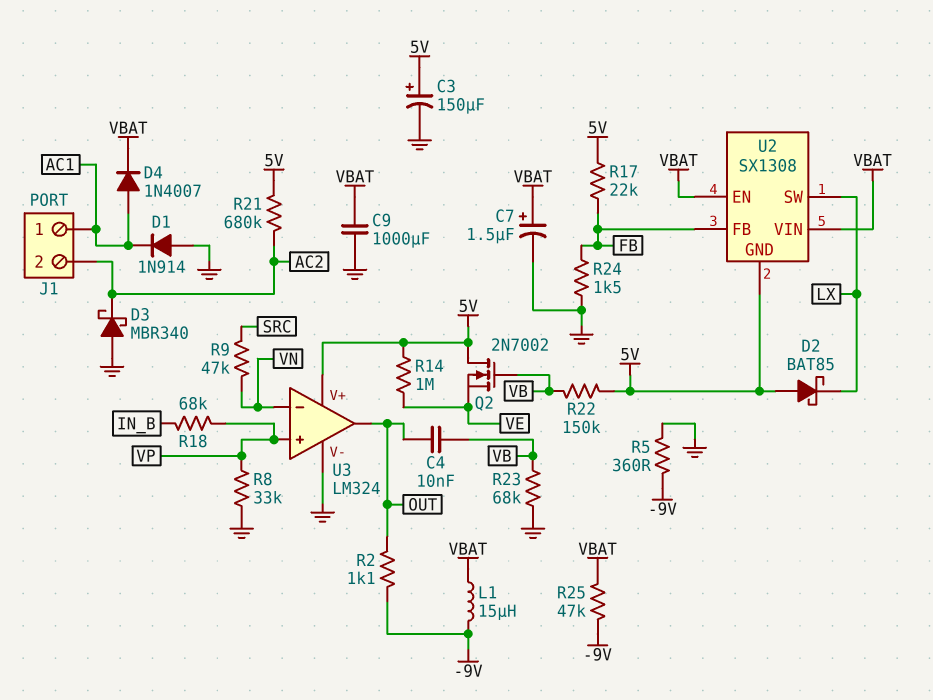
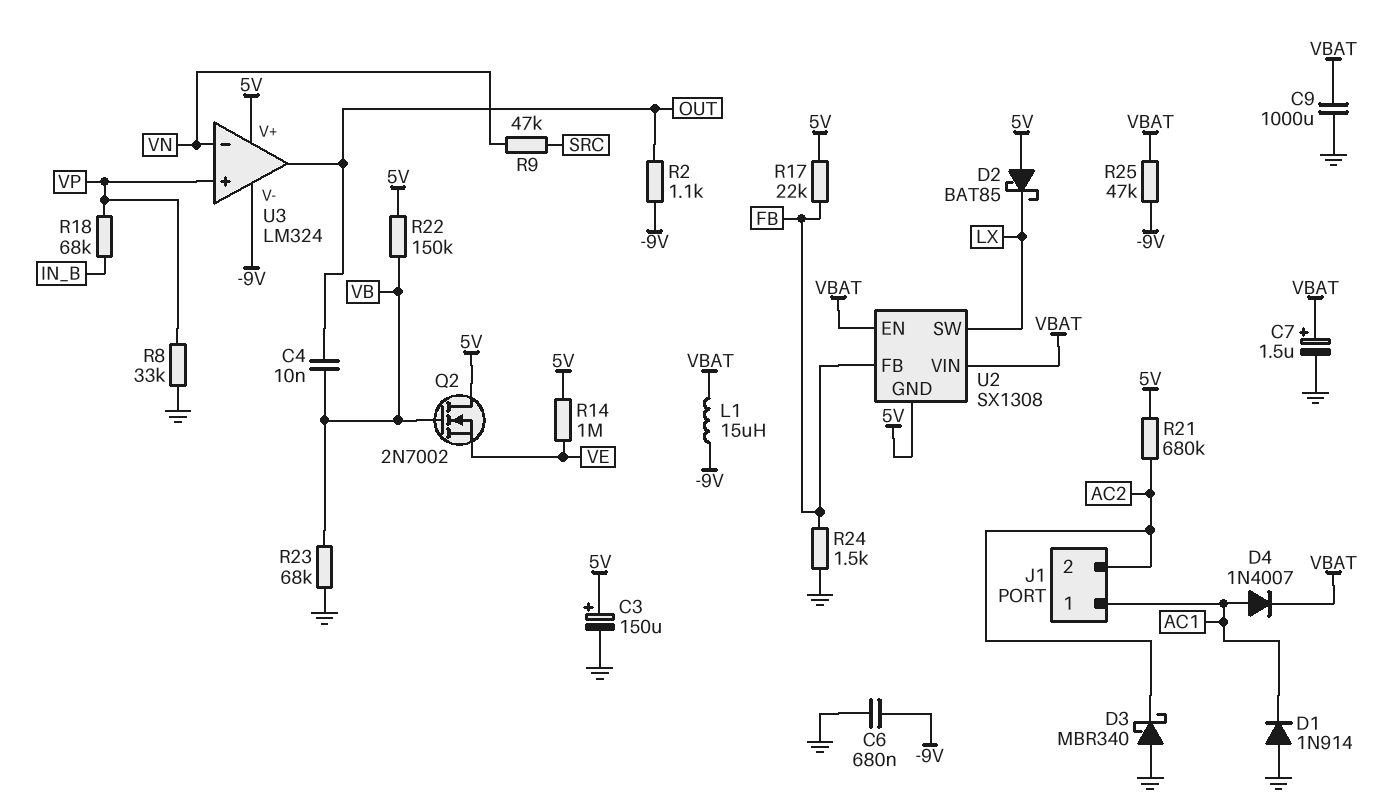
C6: none -> 680nF (-9V, GND)
R5: 360 (-9V, GND) -> none
U3 pin V-: GND -> -9V

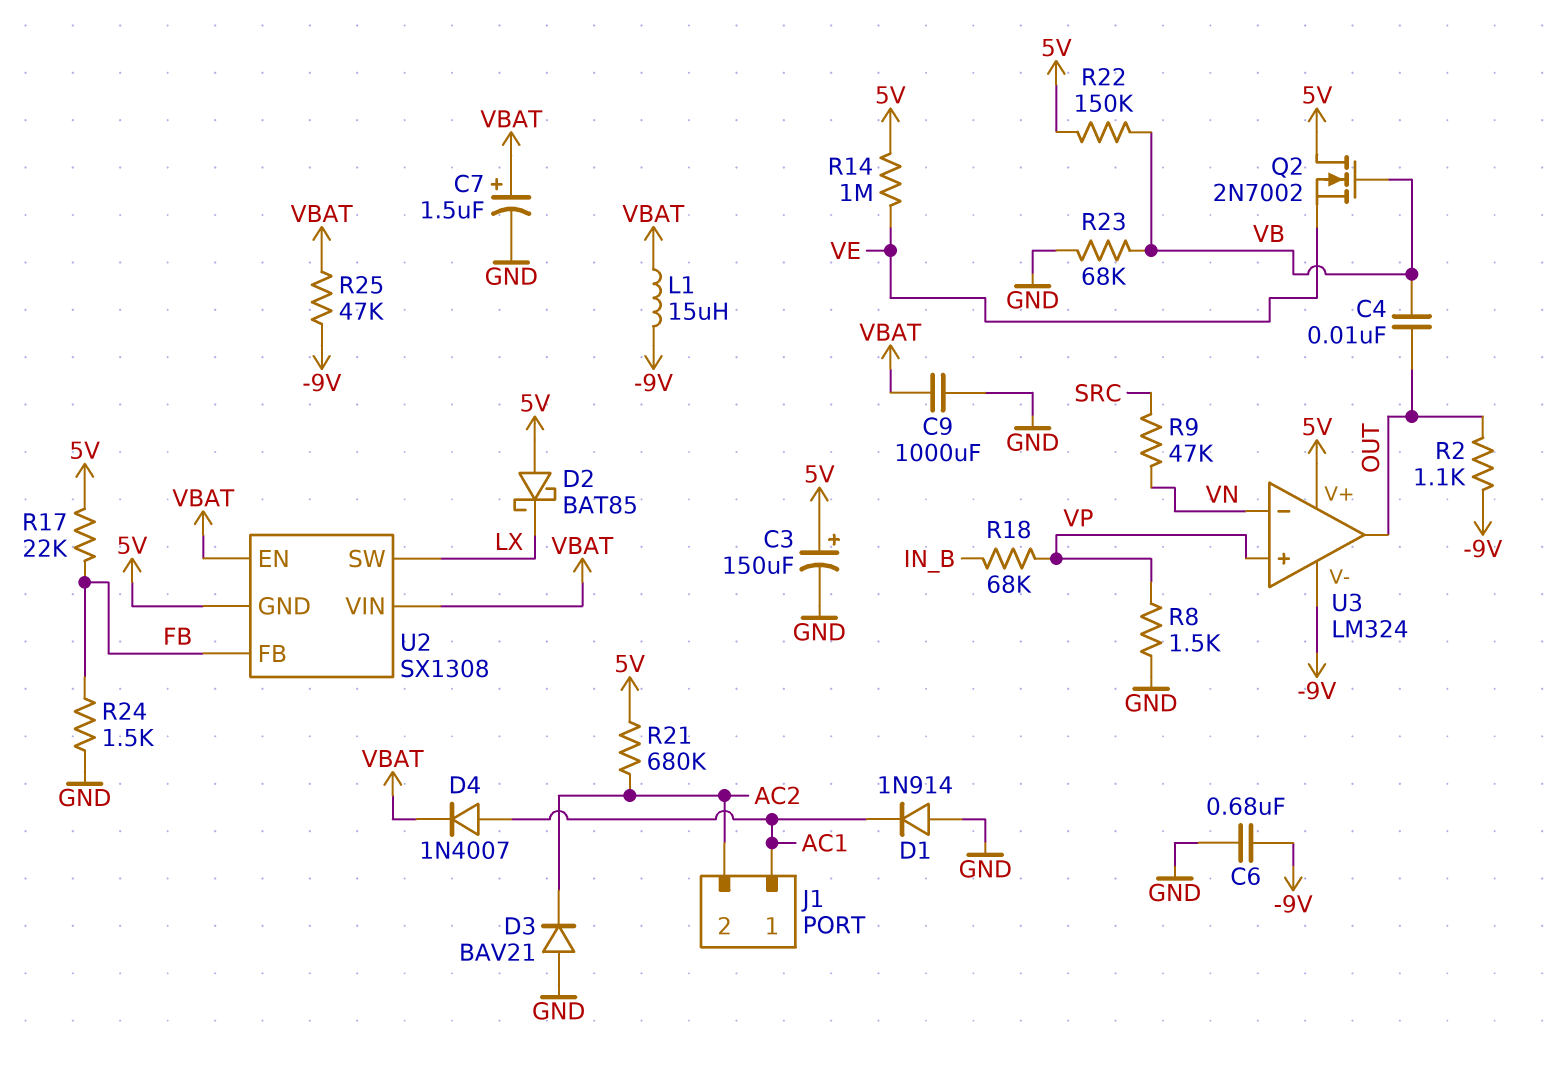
D3: schottky MBR340 (A GND, K AC2) -> diode BAV21 (A GND, K AC2)
R8: 33k (GND, VP) -> 1.5k (GND, VP)

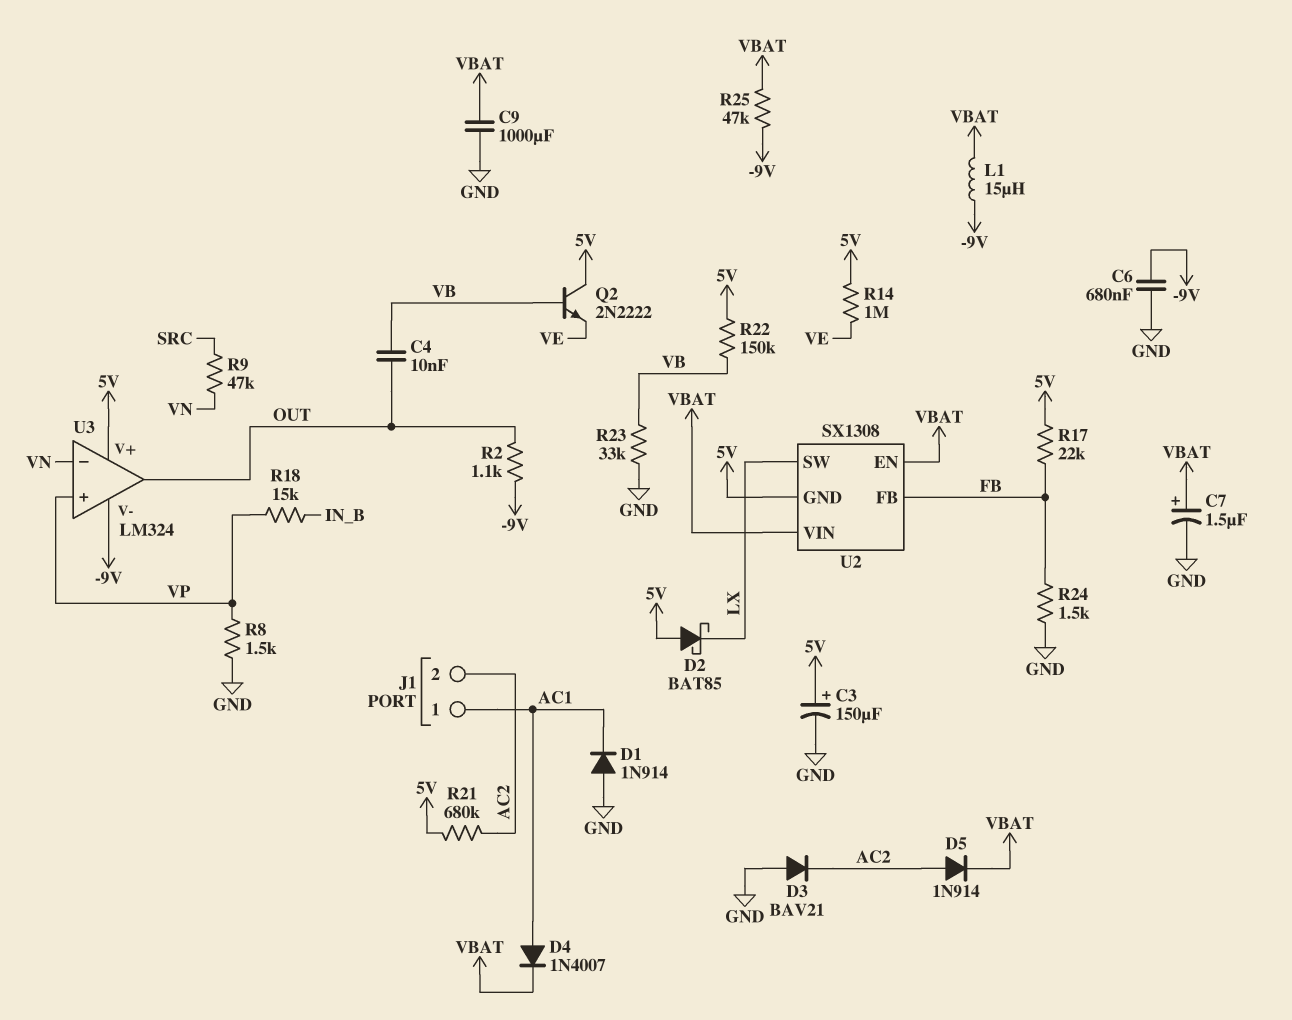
D5: none -> diode 1N914 (A AC2, K VBAT)
Q2: NMOS 2N7002 (G VB, D 5V, S VE) -> NPN 2N2222 (B VB, C 5V, E VE)
R18: 68k (IN_B, VP) -> 15k (IN_B, VP)
R23: 68k (GND, VB) -> 33k (GND, VB)

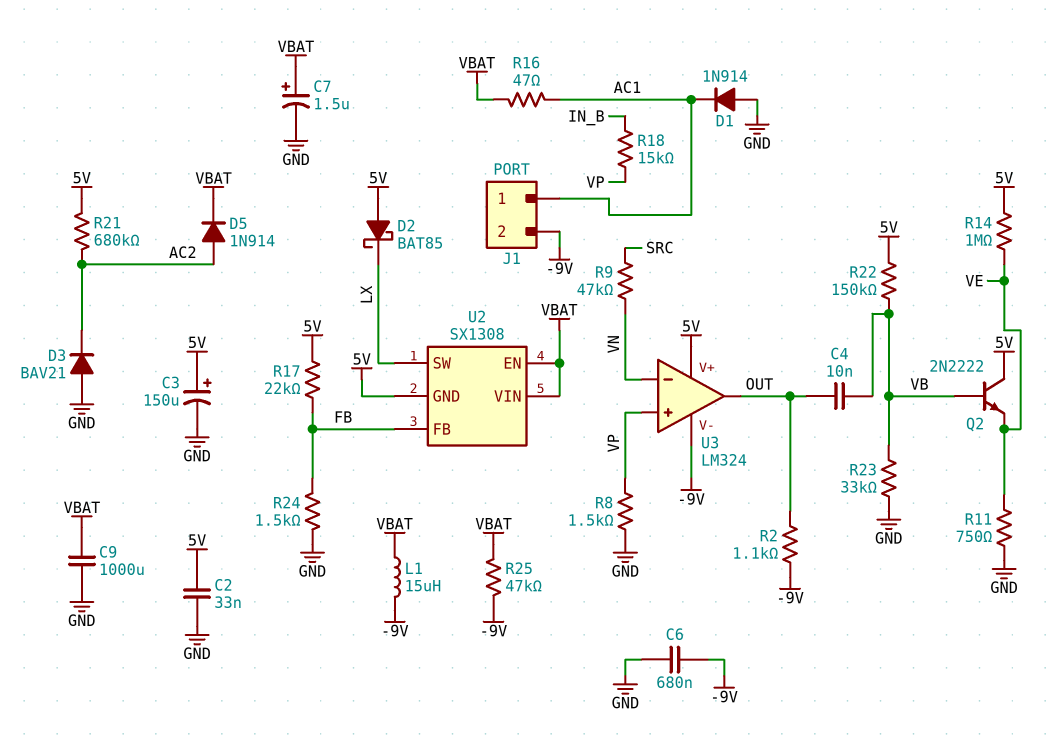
C2: none -> 33nF (5V, GND)
D4: diode 1N4007 (A AC1, K VBAT) -> none
J1 pin 2: AC2 -> -9V
R11: none -> 750 (GND, VE)
R16: none -> 47 (AC1, VBAT)

